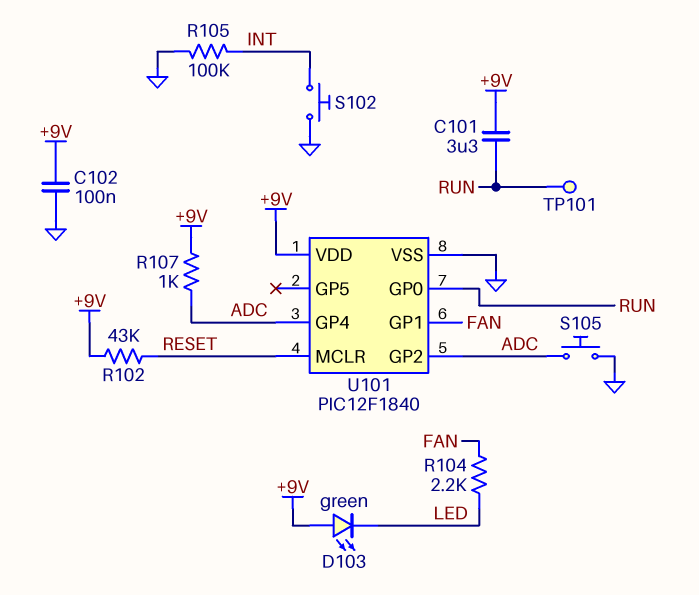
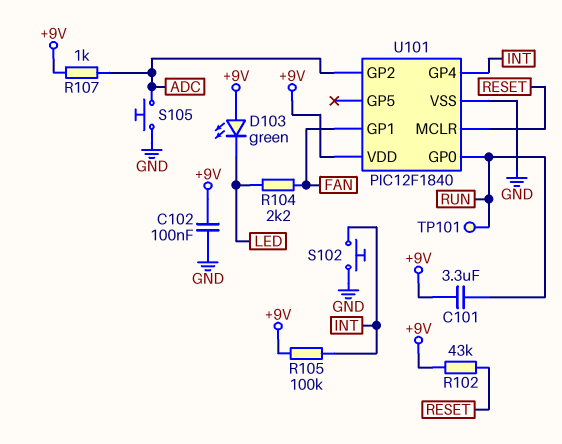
R105: 100k (GND, INT) -> 100k (+9V, INT)
U101 pin GP4: ADC -> INT

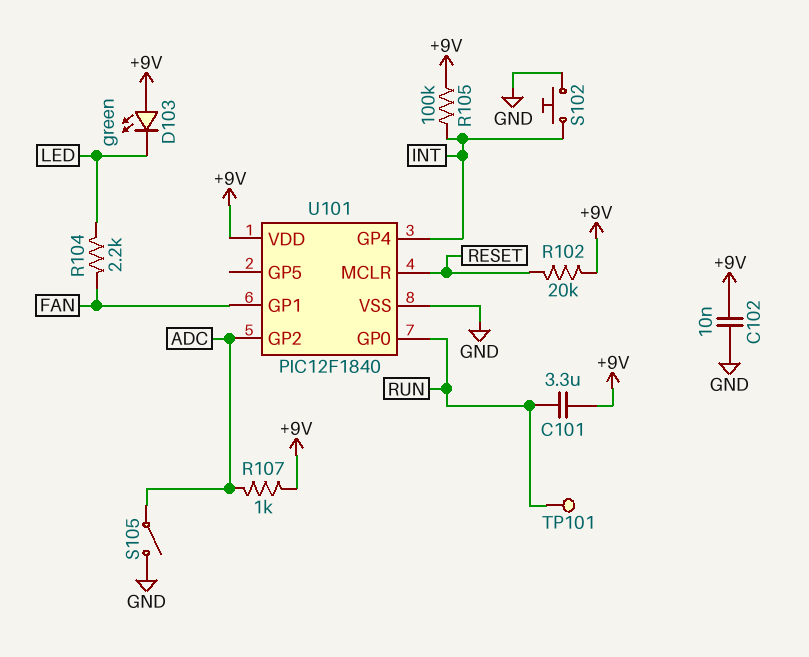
C102: 100nF (+9V, GND) -> 10nF (+9V, GND)
R102: 43k (+9V, RESET) -> 20k (+9V, RESET)
S105: button (ADC, GND) -> switch (ADC, GND)

